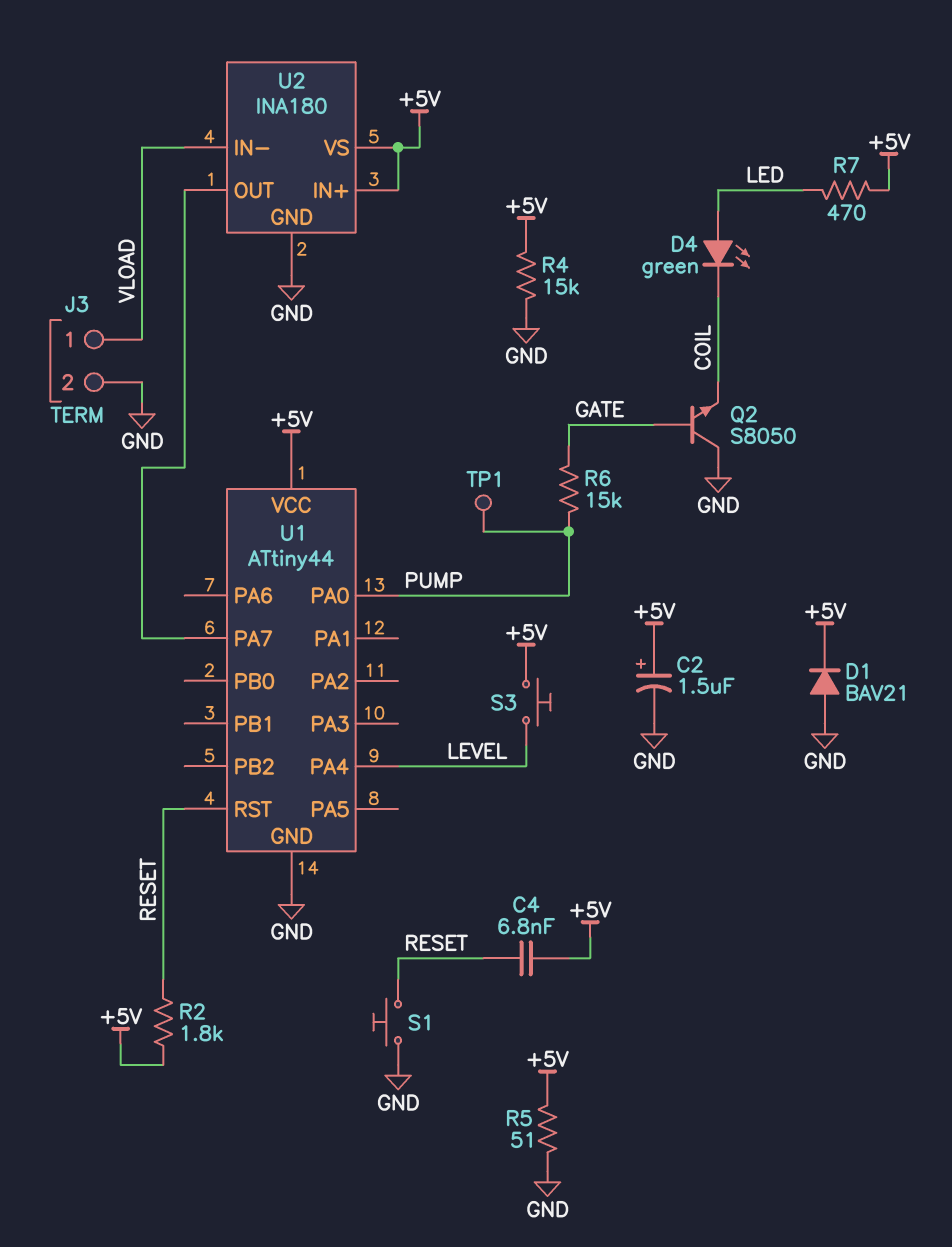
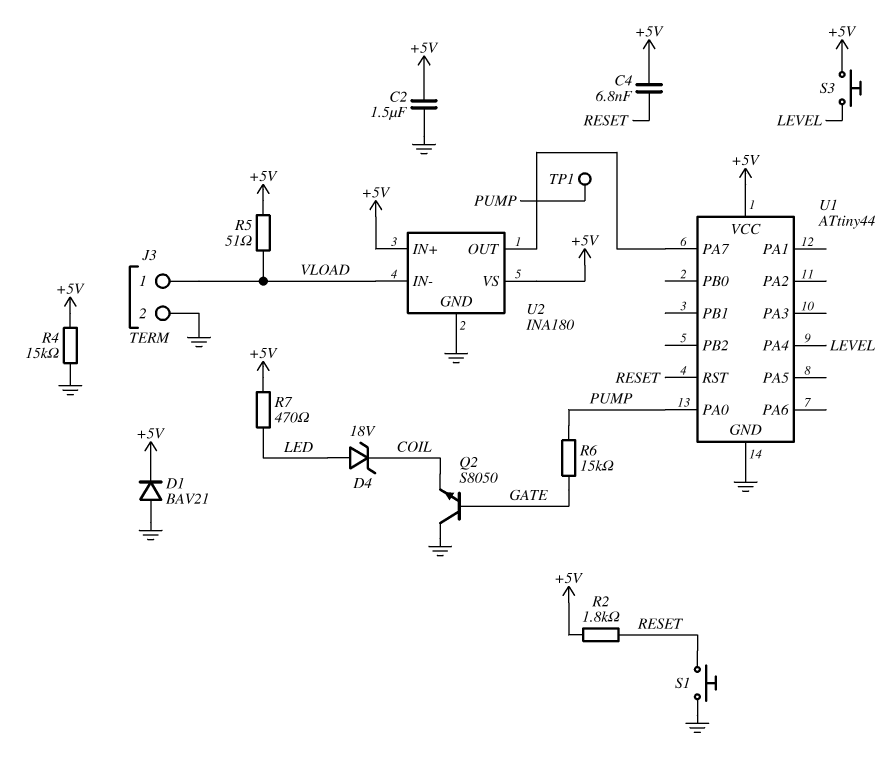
C2: 1.5uF (plus +5V, minus GND) -> 1.5uF (+5V, GND)
D4: LED green (A LED, K COIL) -> zener 18V (A LED, K COIL)
R5: 51 (+5V, GND) -> 51 (+5V, VLOAD)

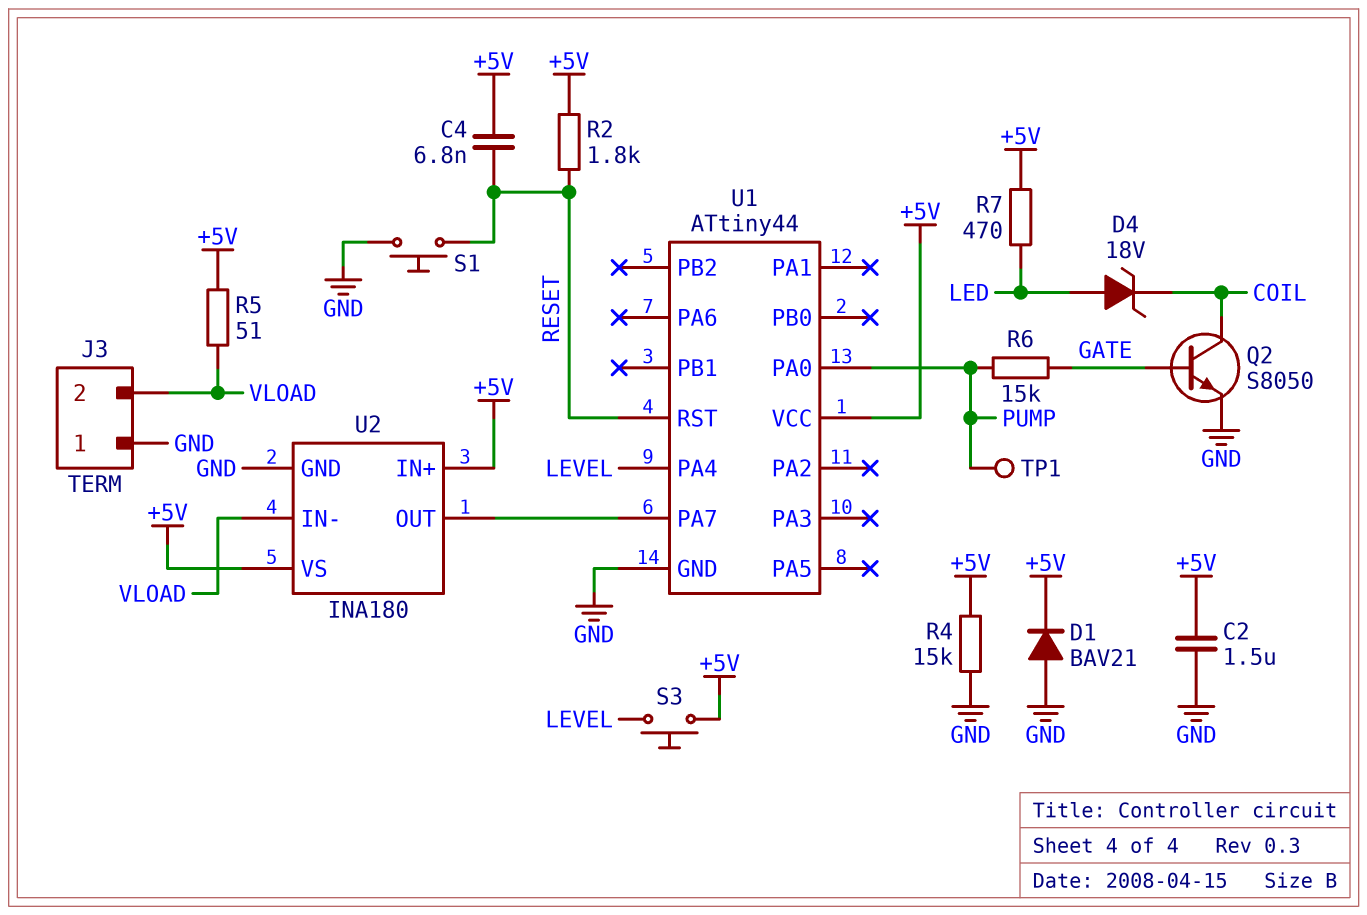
J3 pin 1: VLOAD -> GND
J3 pin 2: GND -> VLOAD
Q2: NPN S8050 (B GATE, C GND, E COIL) -> NPN S8050 (B GATE, C COIL, E GND)

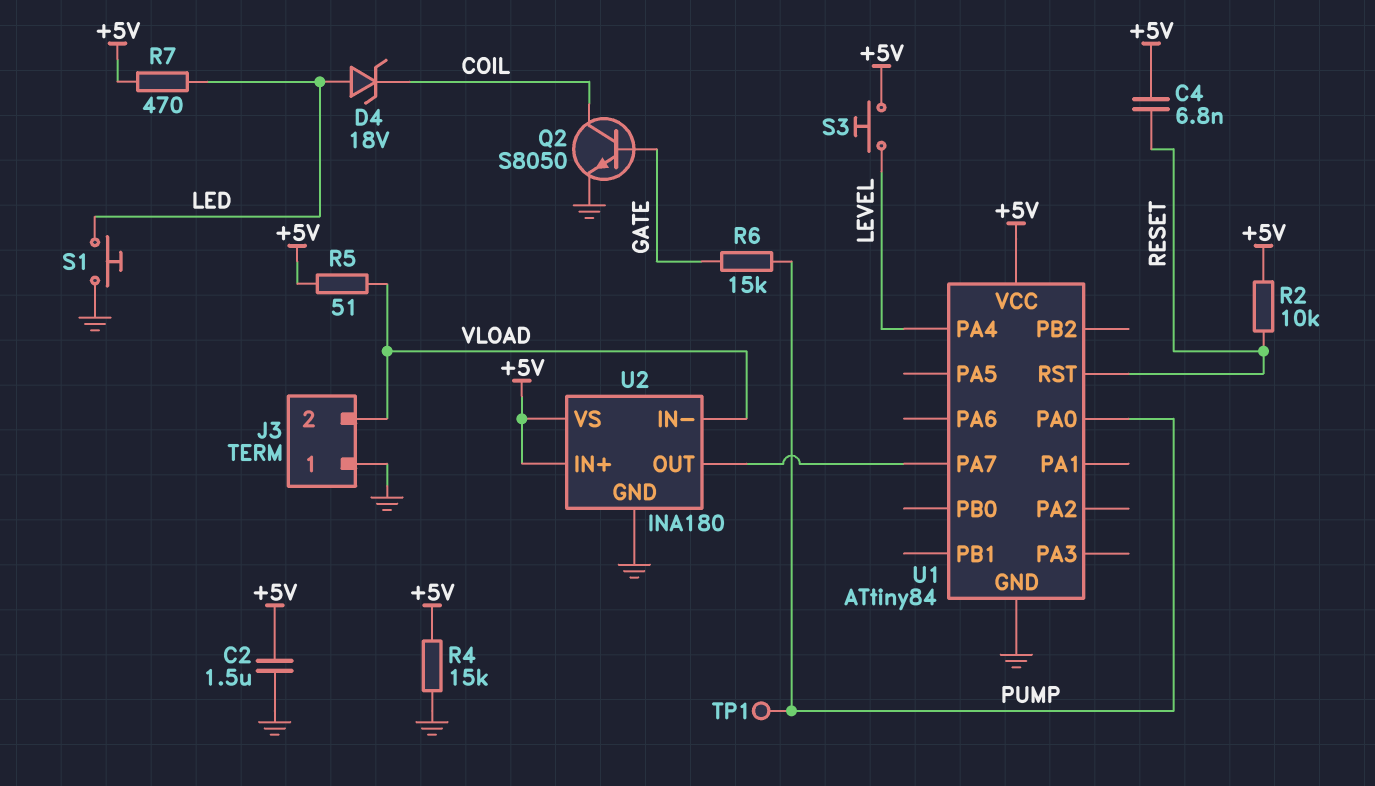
D1: diode BAV21 (A GND, K +5V) -> none
R2: 1.8k (+5V, RESET) -> 10k (+5V, RESET)
S1: button (GND, RESET) -> button (GND, LED)
U1: ATtiny44 -> ATtiny84

